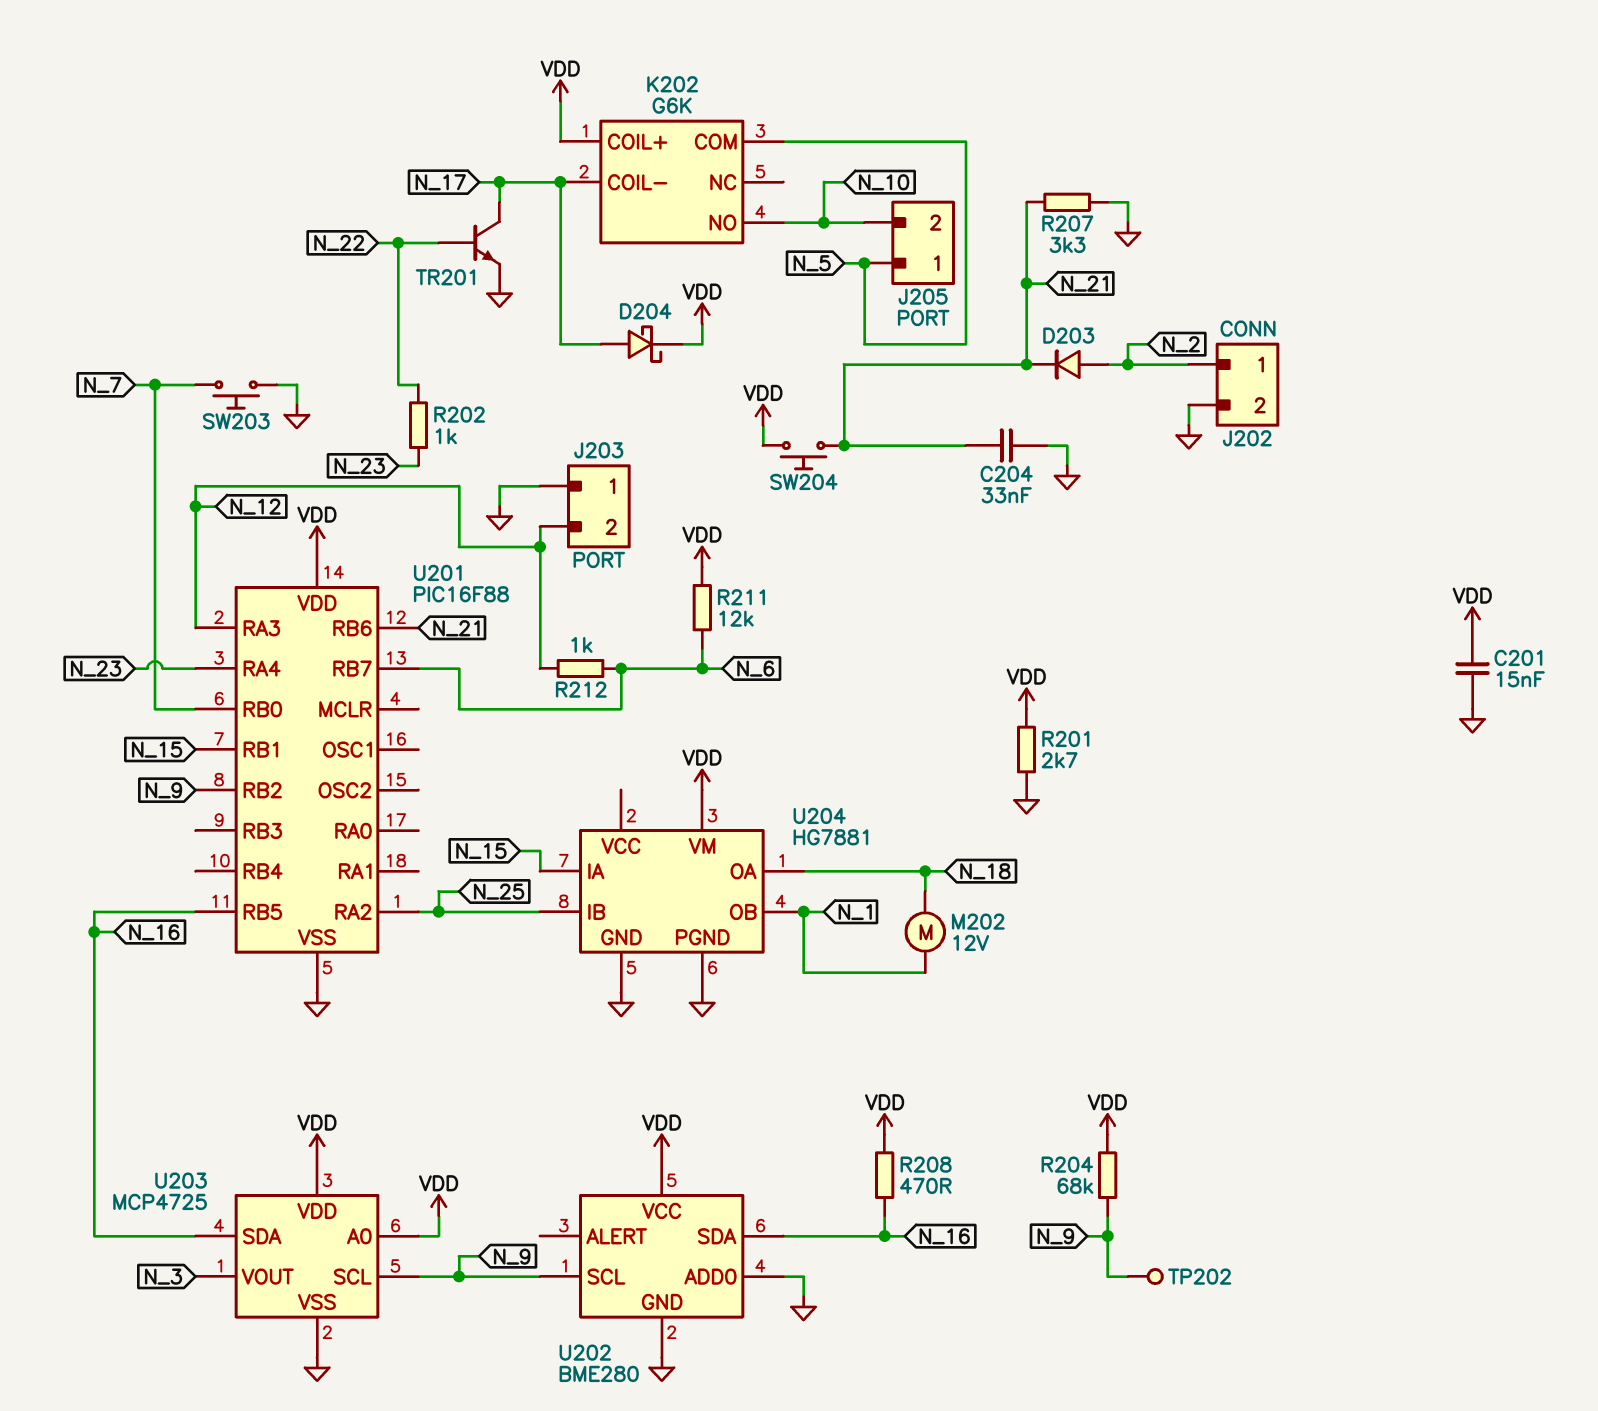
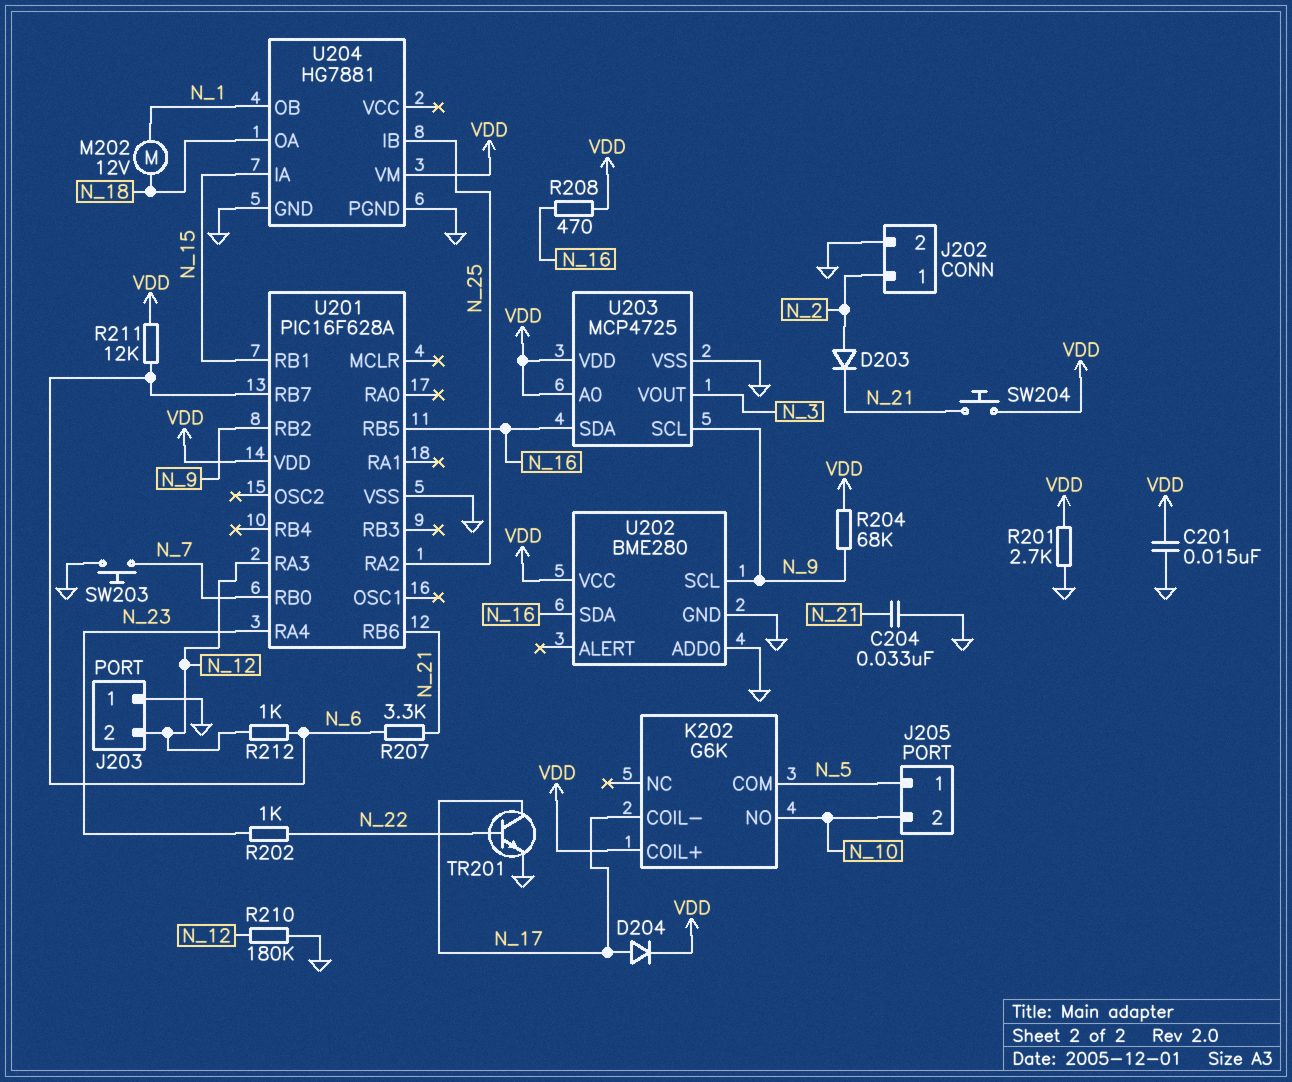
D204: schottky (A N_17, K VDD) -> diode (A N_17, K VDD)
R207: 3.3k (GND, N_21) -> 3.3k (N_6, N_21)
R210: none -> 180k (GND, N_12)
TP202: test point (N_9) -> none
U201: PIC16F88 -> PIC16F628A

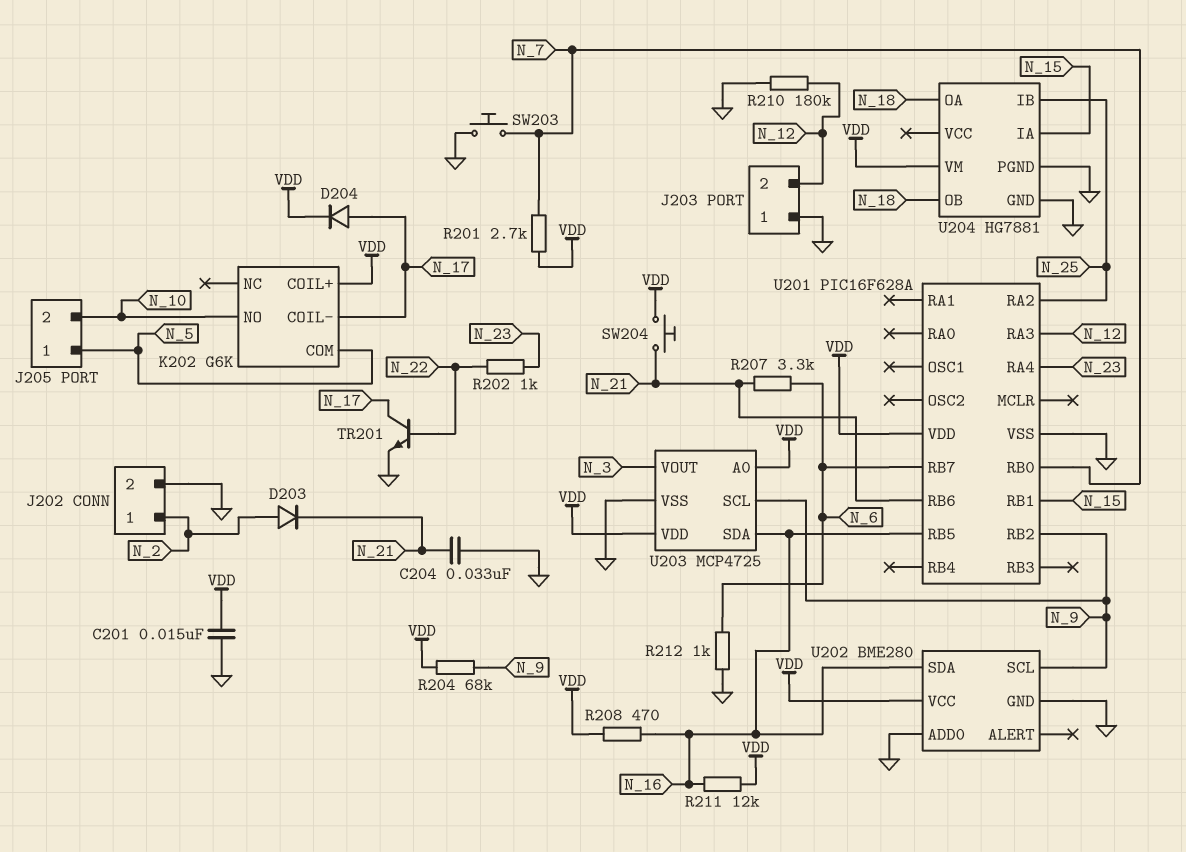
M202: motor 12V (N_1, N_18) -> none
R201: 2.7k (GND, VDD) -> 2.7k (N_7, VDD)
R211: 12k (N_6, VDD) -> 12k (N_16, VDD)
R212: 1k (N_6, N_12) -> 1k (GND, N_6)
U204 pin OB: N_1 -> N_18

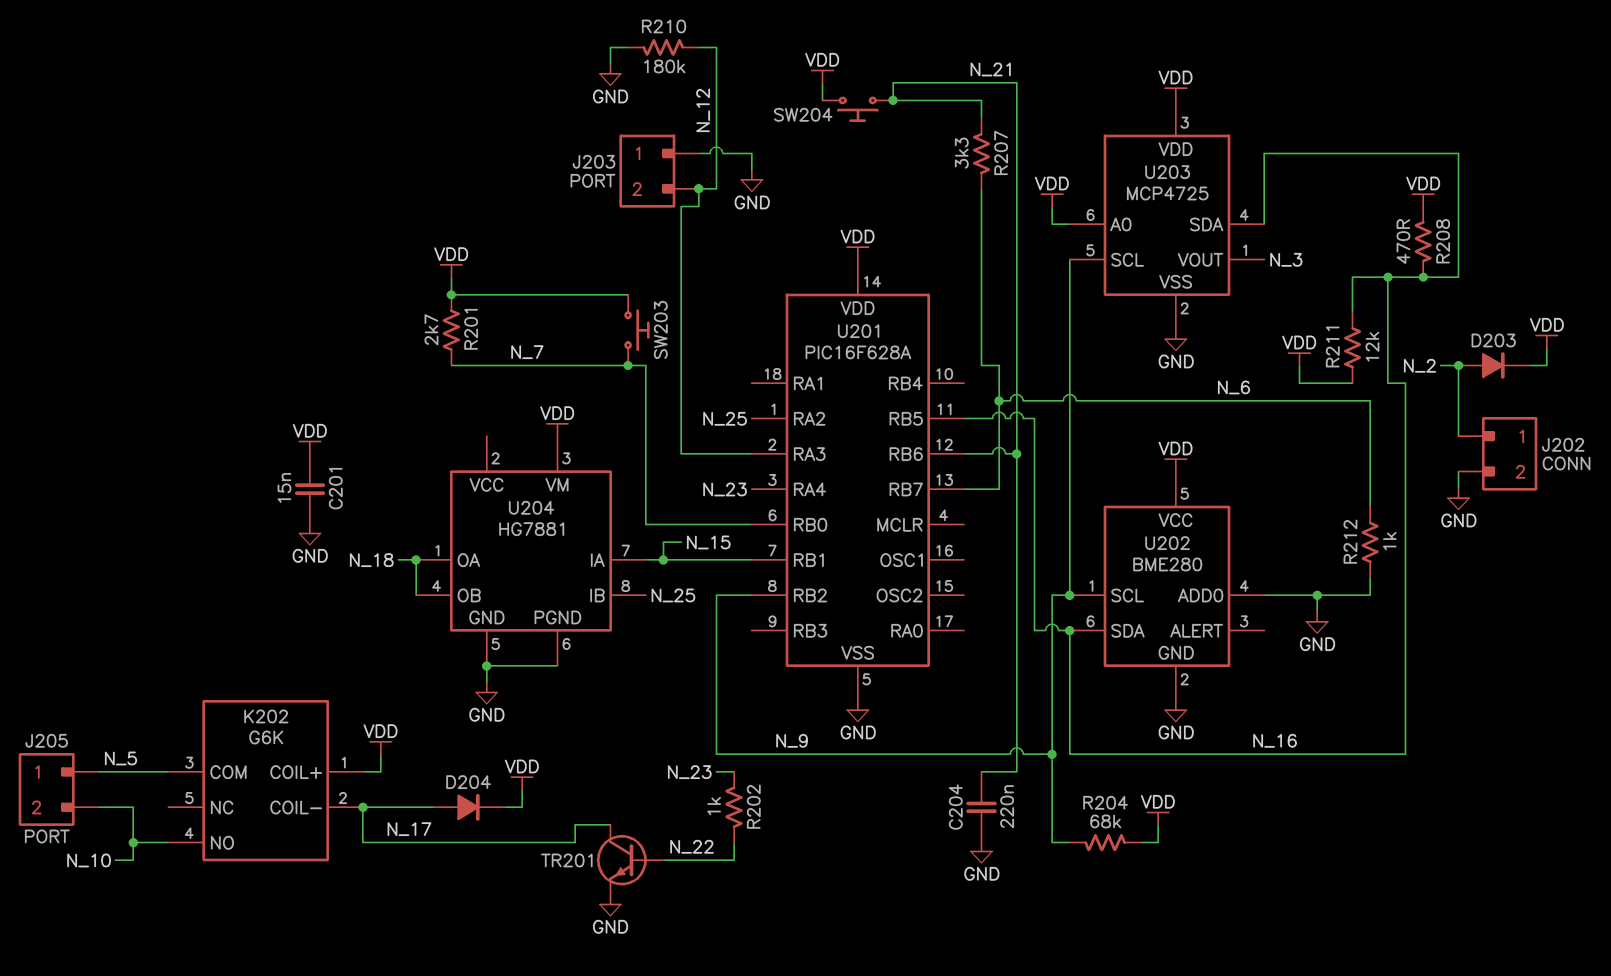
C204: 33nF (GND, N_21) -> 220nF (GND, N_21)
D203: diode (A N_2, K N_21) -> diode (A N_2, K VDD)
SW203: button (GND, N_7) -> button (N_7, VDD)

